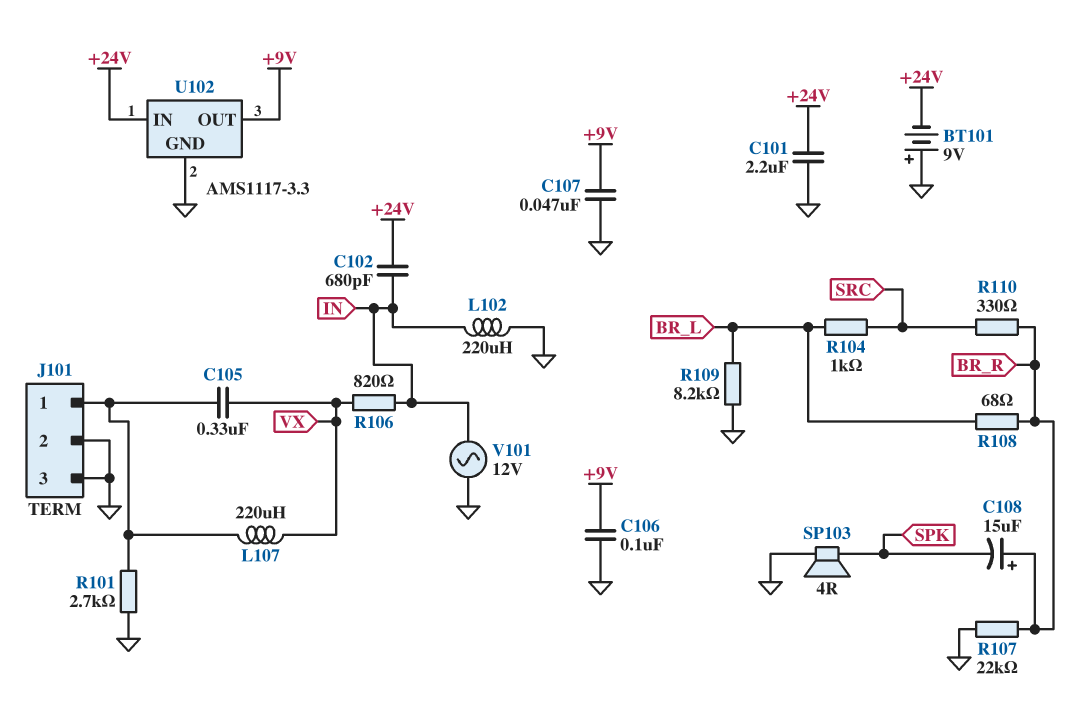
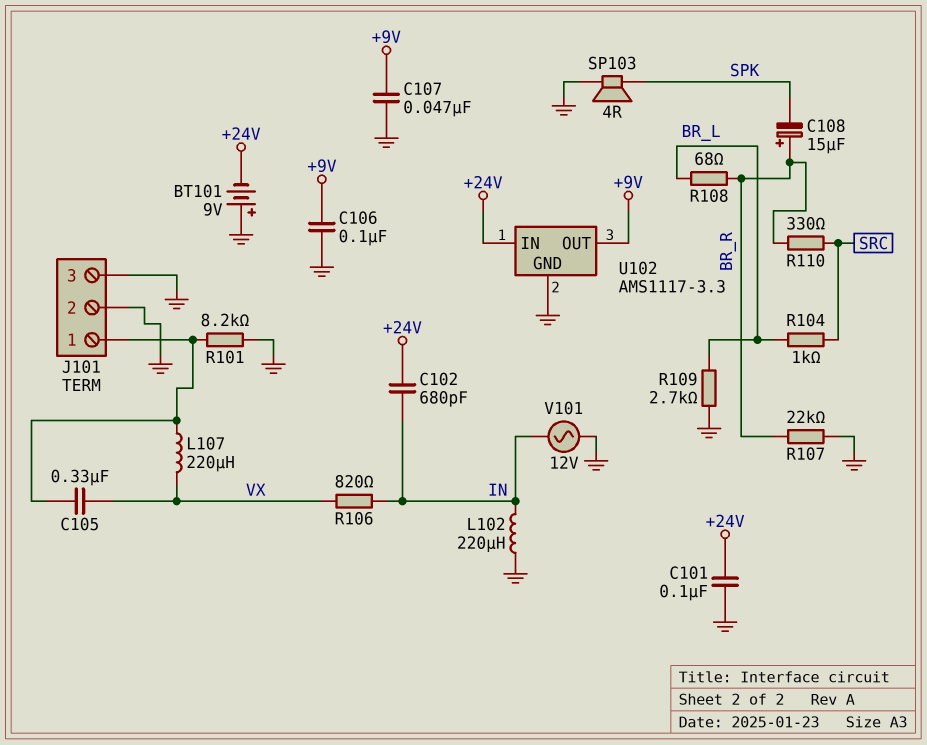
C101: 2.2uF (+24V, GND) -> 100nF (+24V, GND)
R101: 2.7k (GND, J101/1) -> 8.2k (GND, J101/1)
R109: 8.2k (BR_L, GND) -> 2.7k (BR_L, GND)

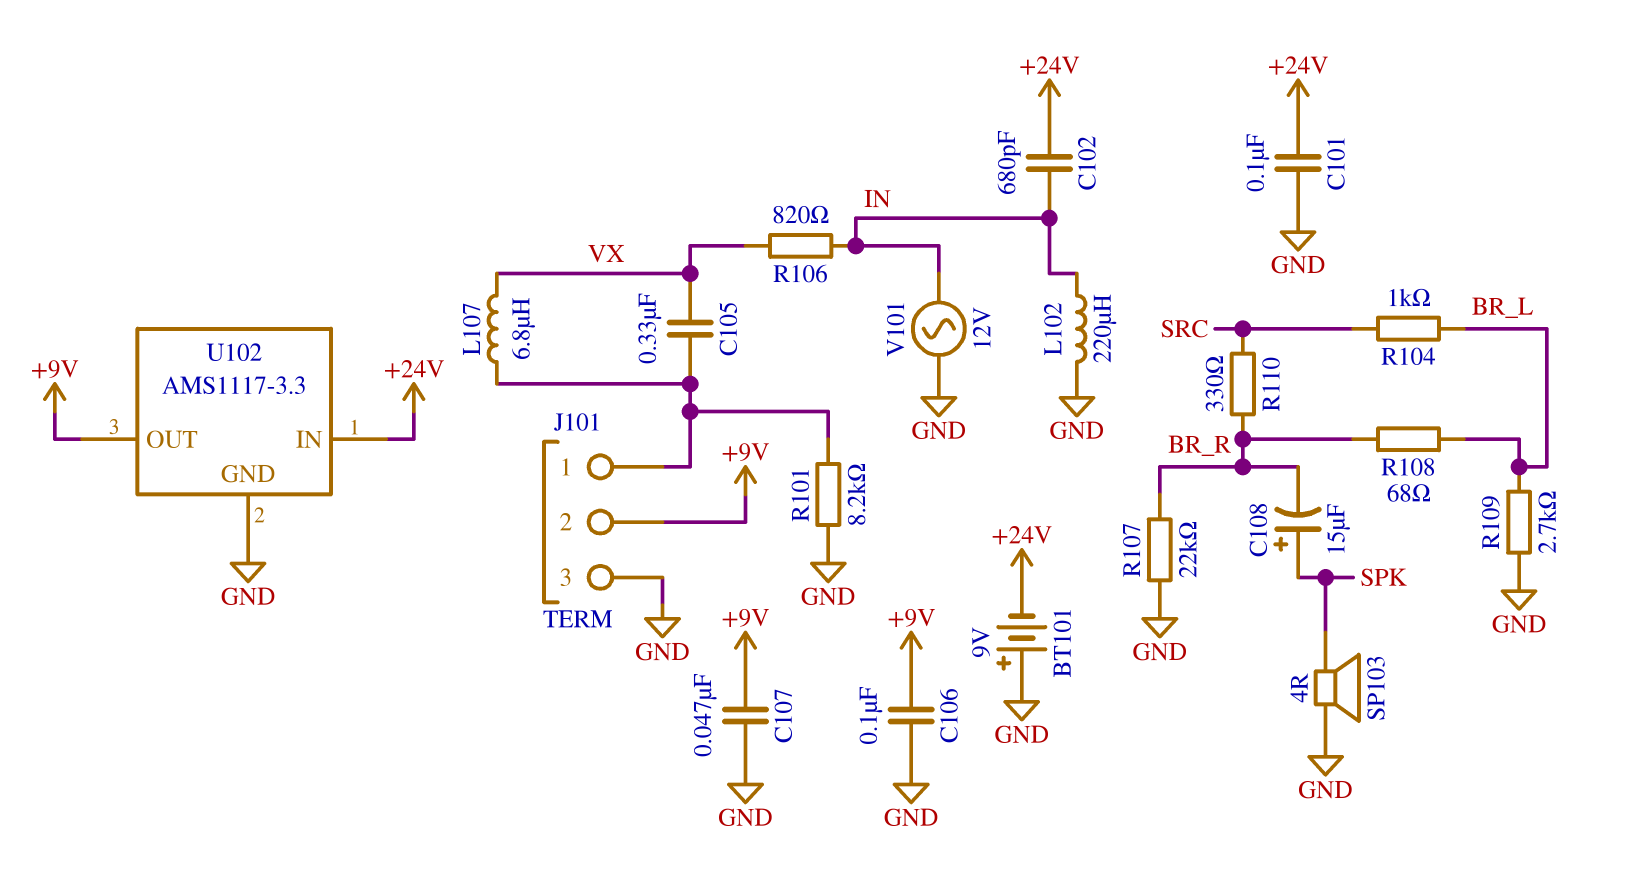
C108: 15uF (plus BR_R, minus SPK) -> 15uF (plus SPK, minus BR_R)
J101 pin 2: GND -> +9V
L107: 220uH (J101/1, VX) -> 6.8uH (J101/1, VX)

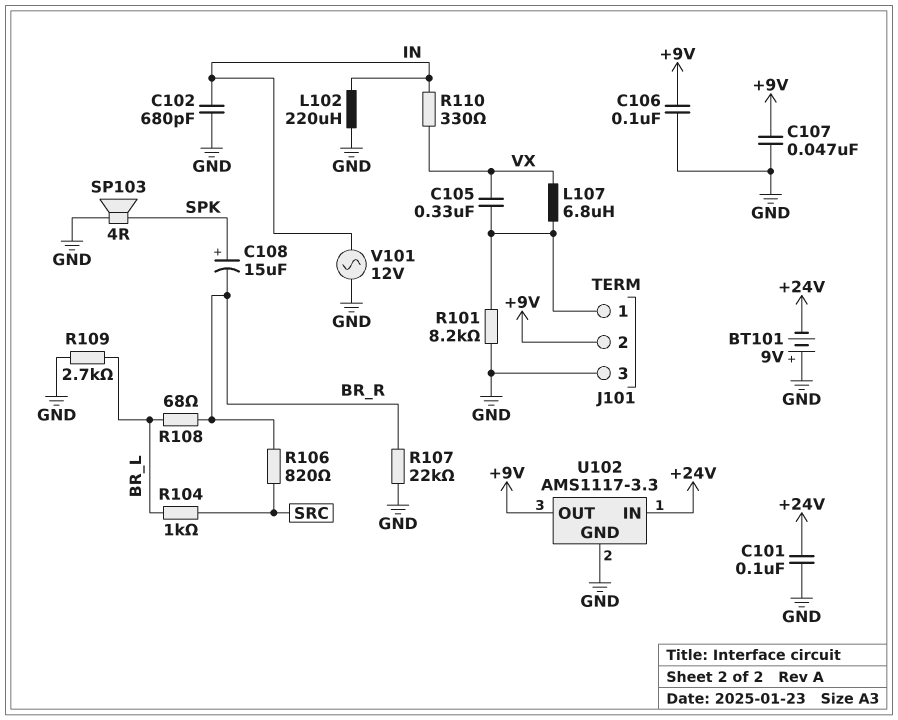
C102: 680pF (+24V, IN) -> 680pF (GND, IN)
R106: 820 (IN, VX) -> 820 (BR_R, SRC)
R110: 330 (BR_R, SRC) -> 330 (IN, VX)

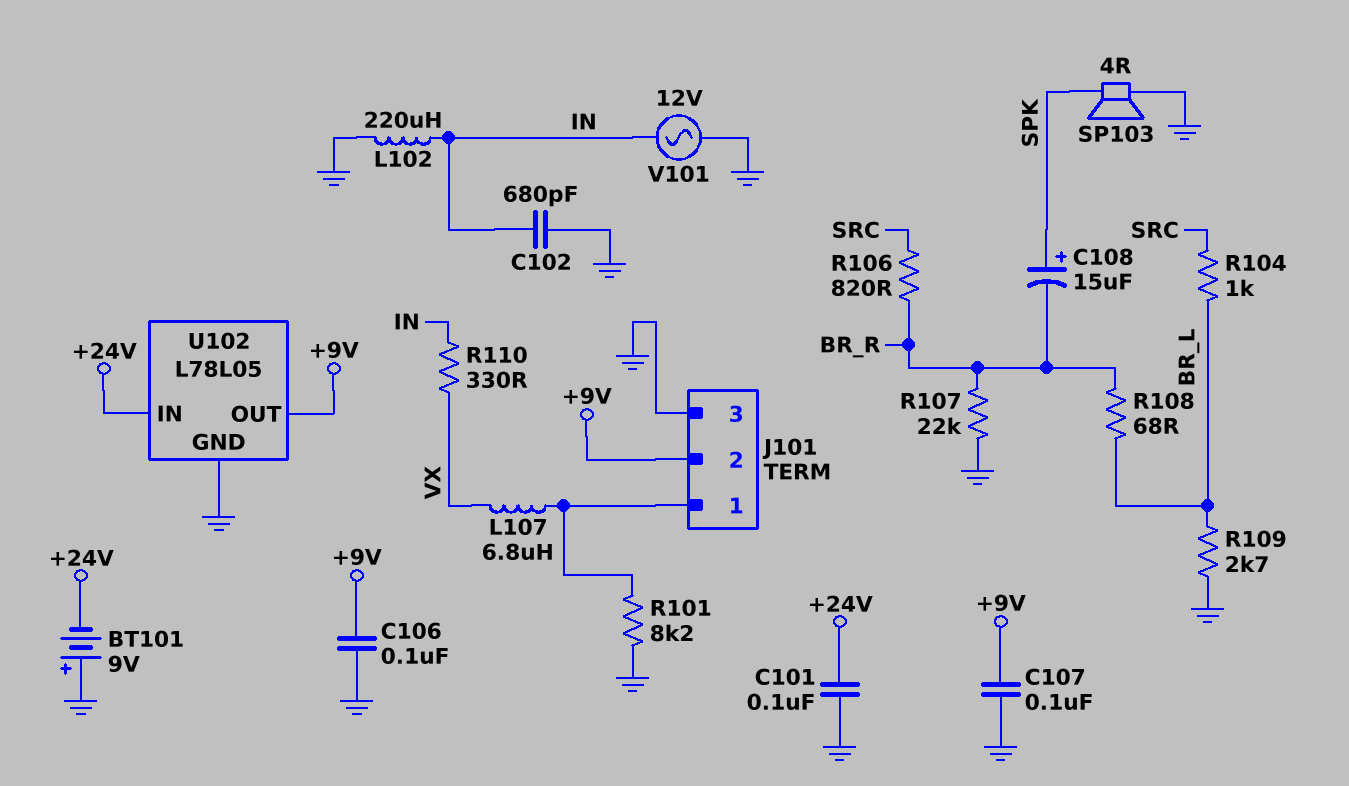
C105: 330nF (J101/1, VX) -> none
C107: 47nF (+9V, GND) -> 100nF (+9V, GND)
U102: AMS1117-3.3 -> L78L05

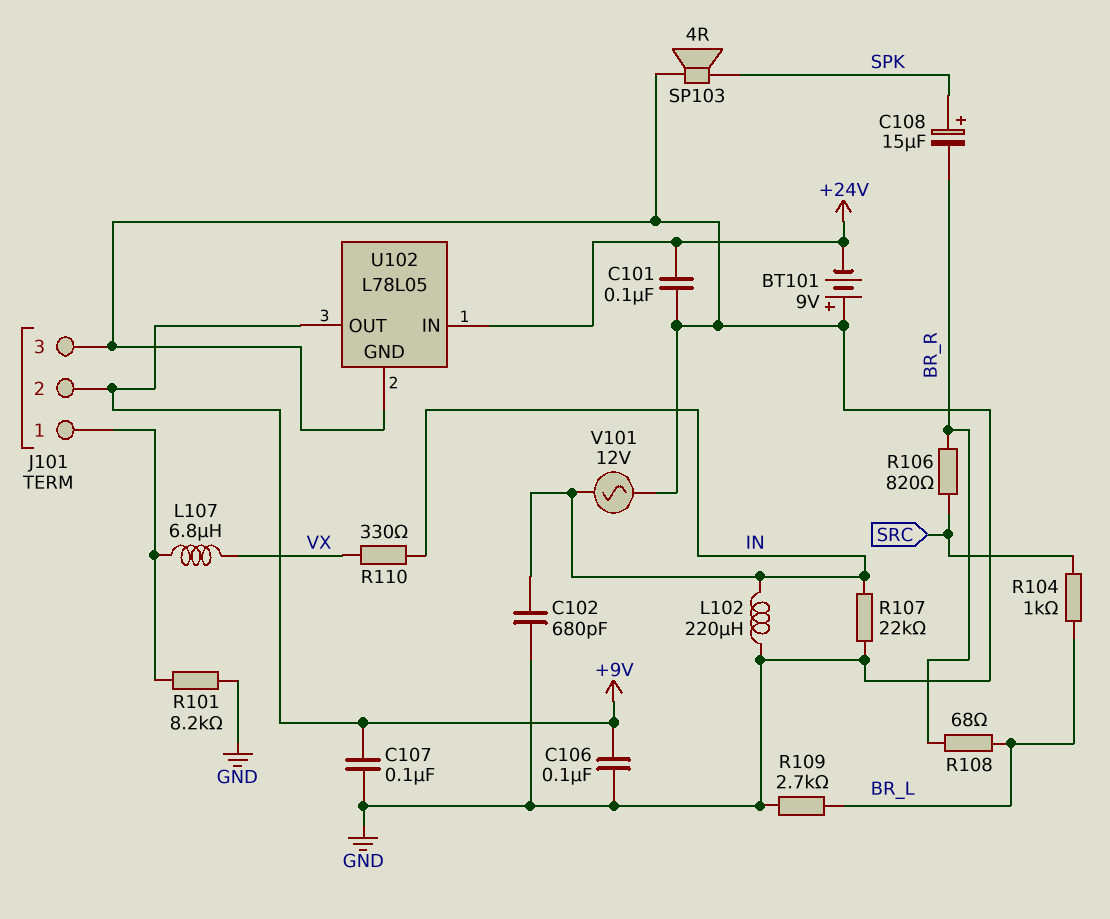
R107: 22k (BR_R, GND) -> 22k (GND, IN)

